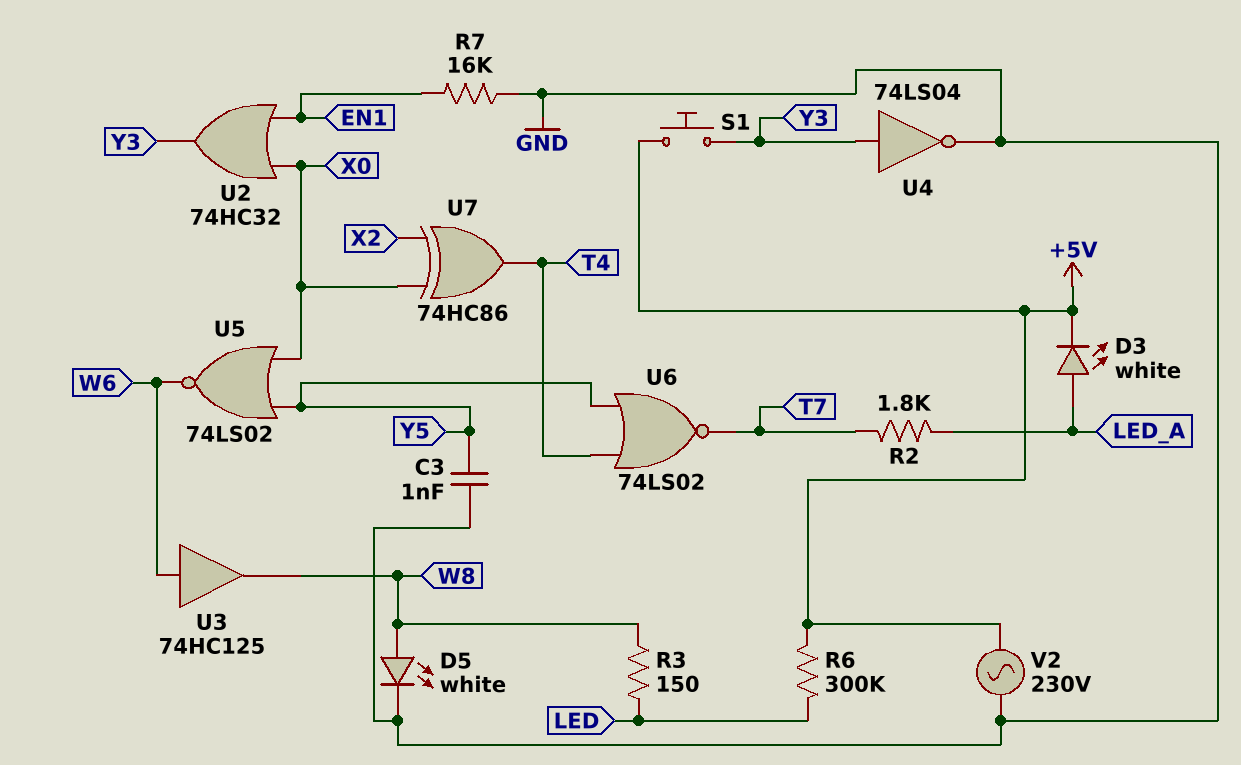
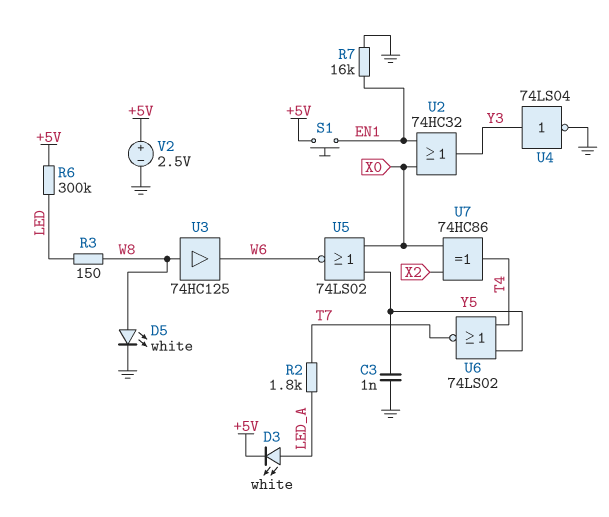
S1: button (+5V, Y3) -> button (+5V, EN1)
U3: buffer 74HC125 (in W6, out W8) -> buffer 74HC125 (in W8, out W6)
V2: AC 230V (+5V, GND) -> 2.5V (plus +5V, minus GND)

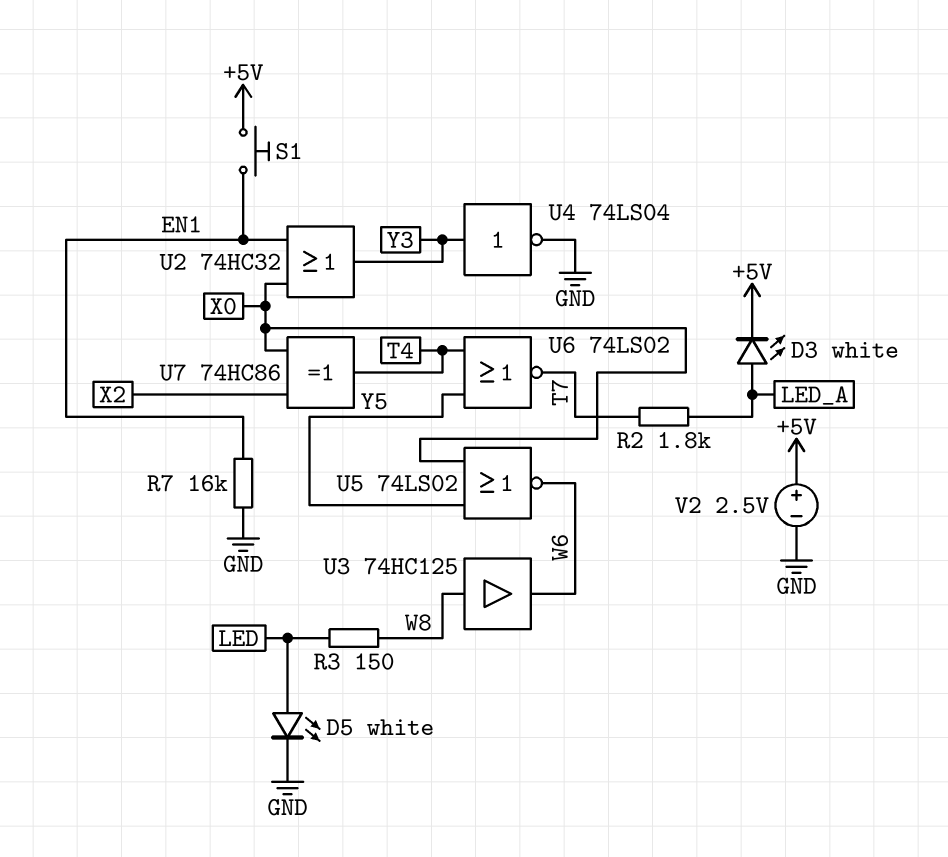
C3: 1nF (GND, Y5) -> none
D5: LED white (A W8, K GND) -> LED white (A LED, K GND)
R6: 300k (+5V, LED) -> none

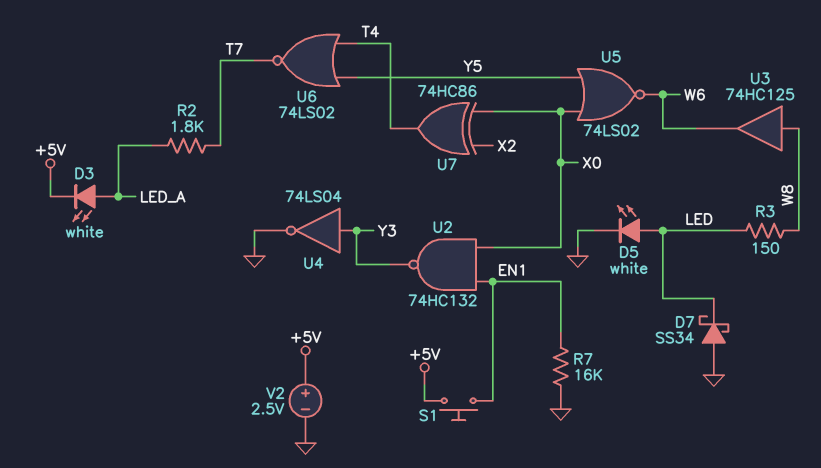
D7: none -> schottky SS34 (A GND, K LED)
U2: OR 74HC32 (in EN1, in X0, out Y3) -> NAND 74HC132 (in EN1, in X0, out Y3)

